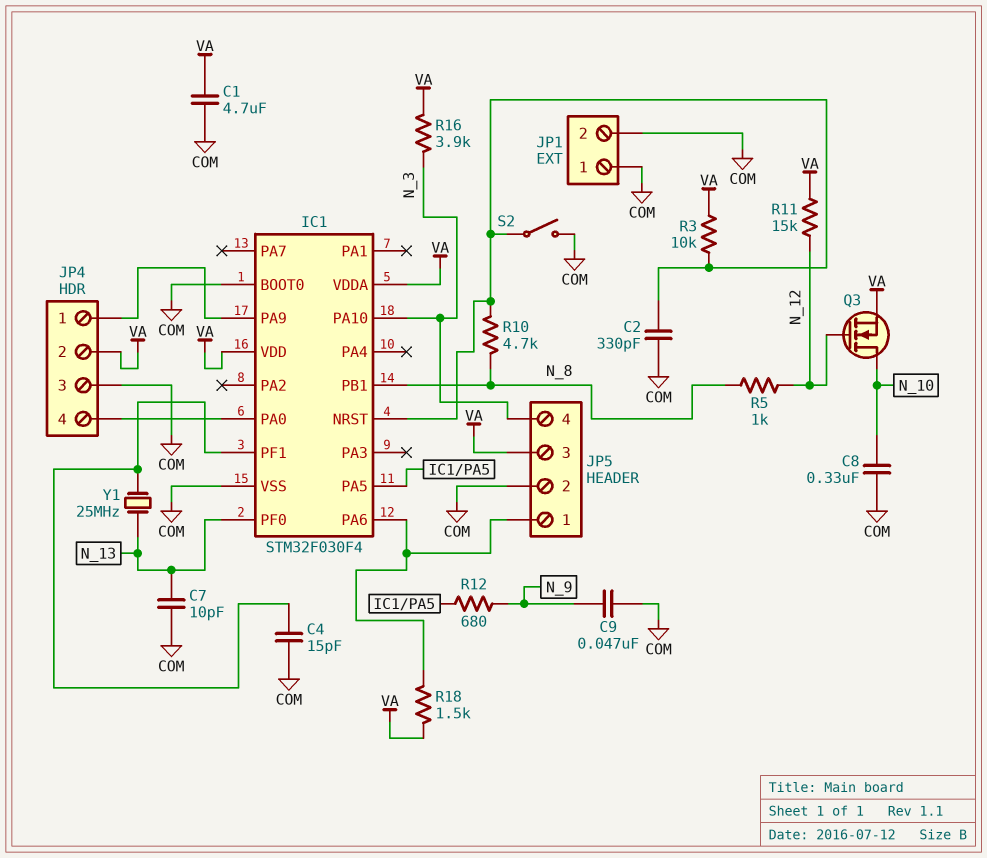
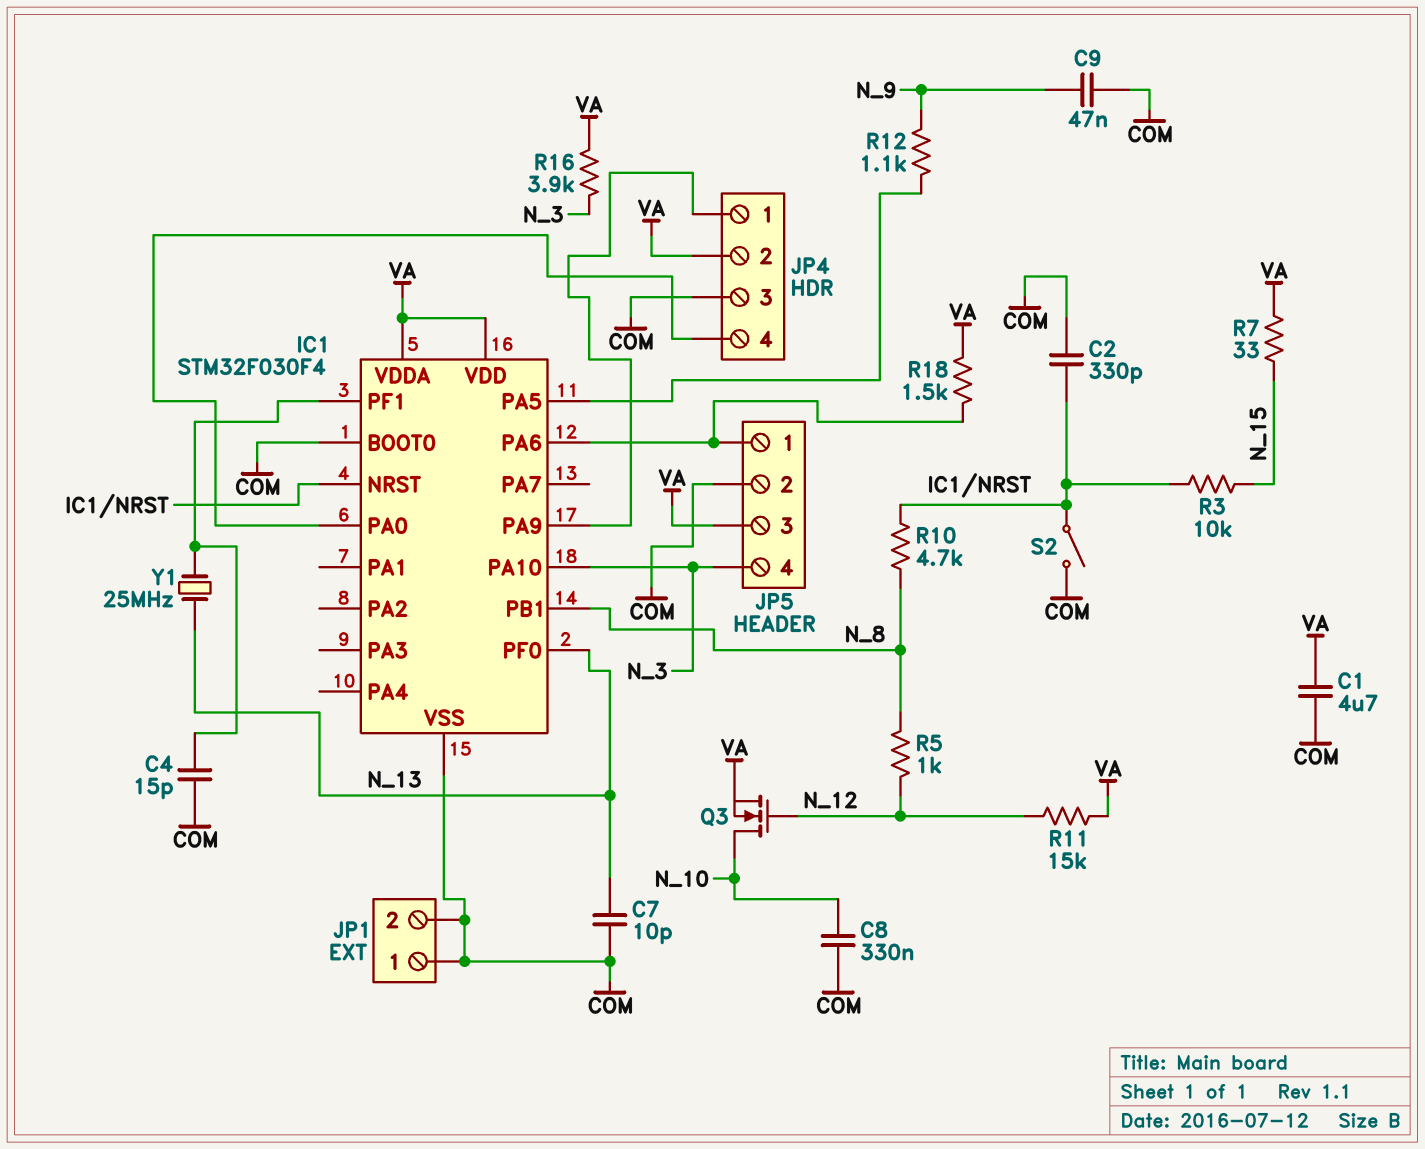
R3: 10k (IC1/NRST, VA) -> 10k (IC1/NRST, N_15)
R7: none -> 33 (N_15, VA)
R12: 680 (IC1/PA5, N_9) -> 1.1k (IC1/PA5, N_9)

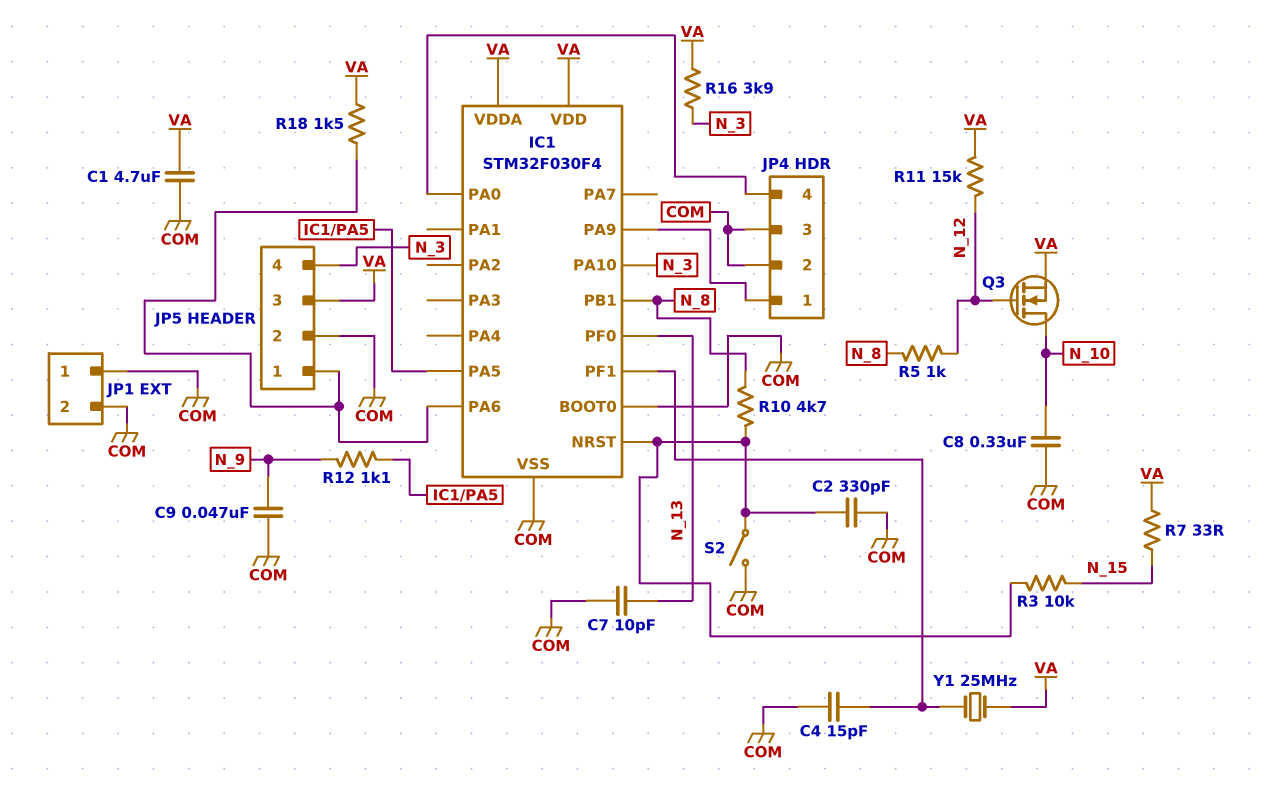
JP4 pin 2: VA -> COM
Y1: 25MHz (IC1/PF1, N_13) -> 25MHz (IC1/PF1, VA)

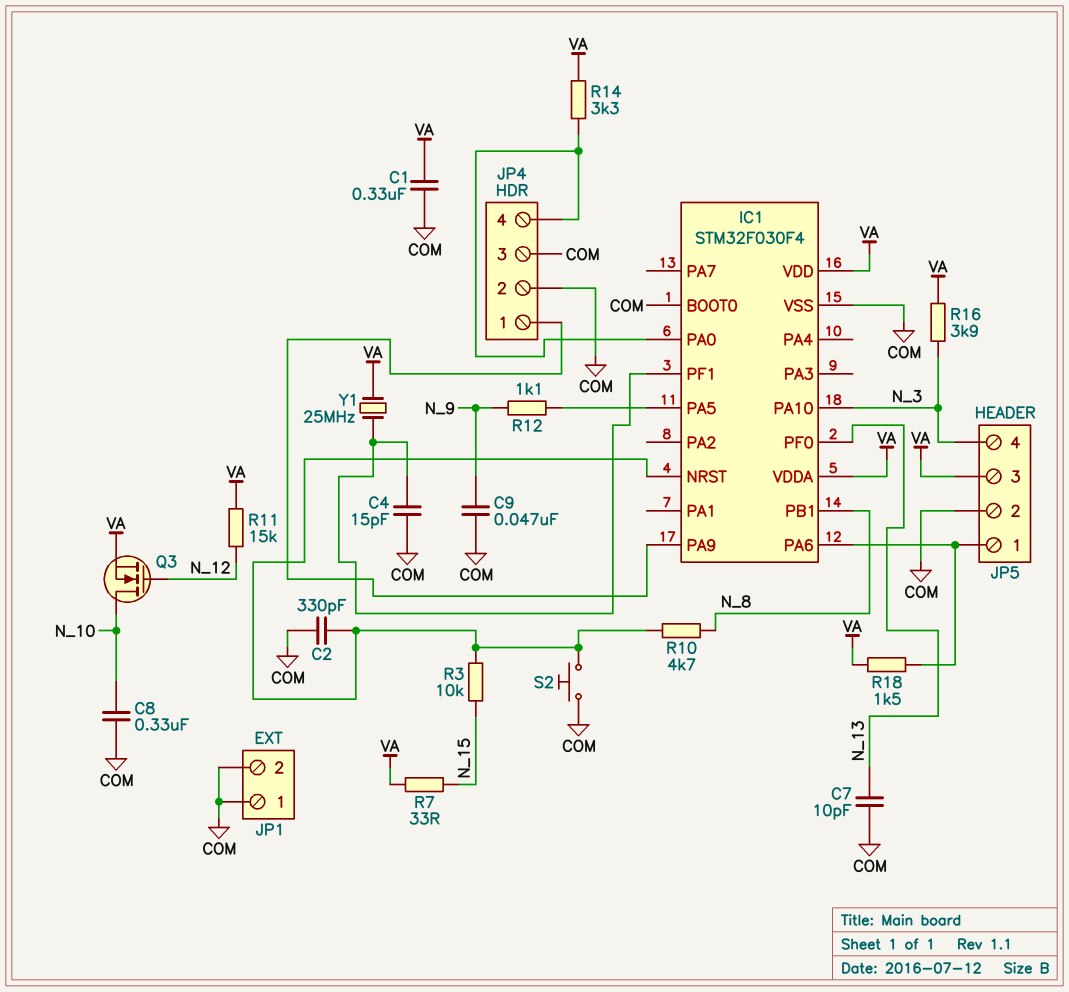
C1: 4.7uF (COM, VA) -> 330nF (COM, VA)
R5: 1k (N_8, N_12) -> none
R14: none -> 3.3k (IC1/PA0, VA)
S2: switch (COM, IC1/NRST) -> button (COM, IC1/NRST)

